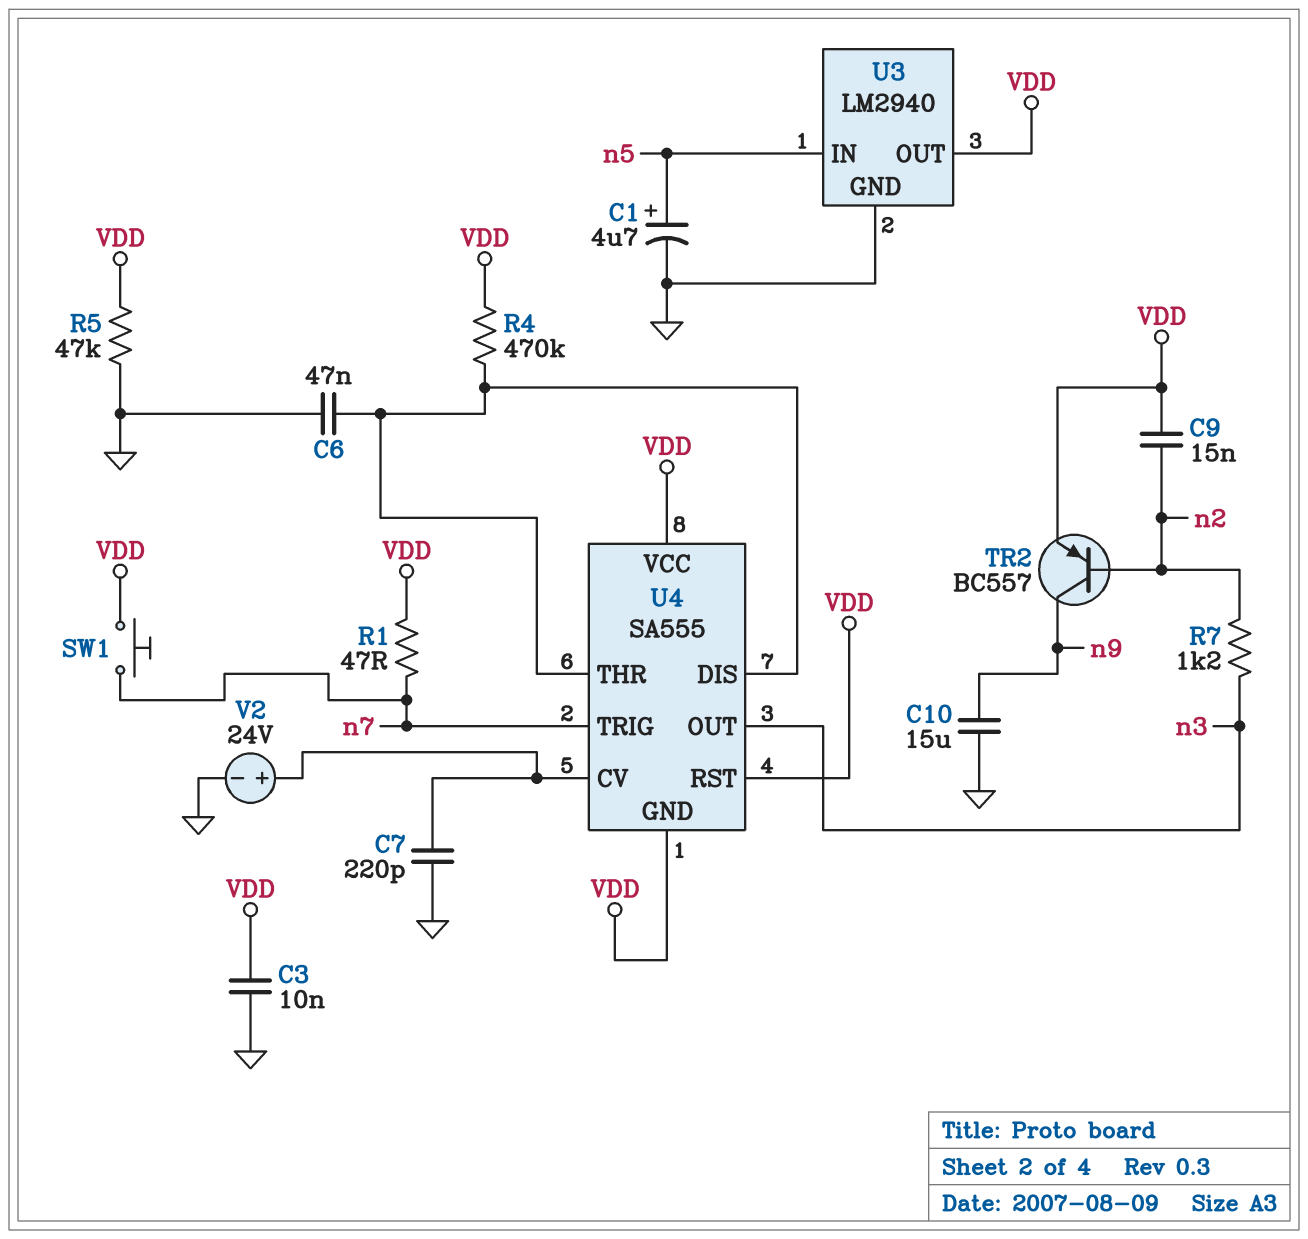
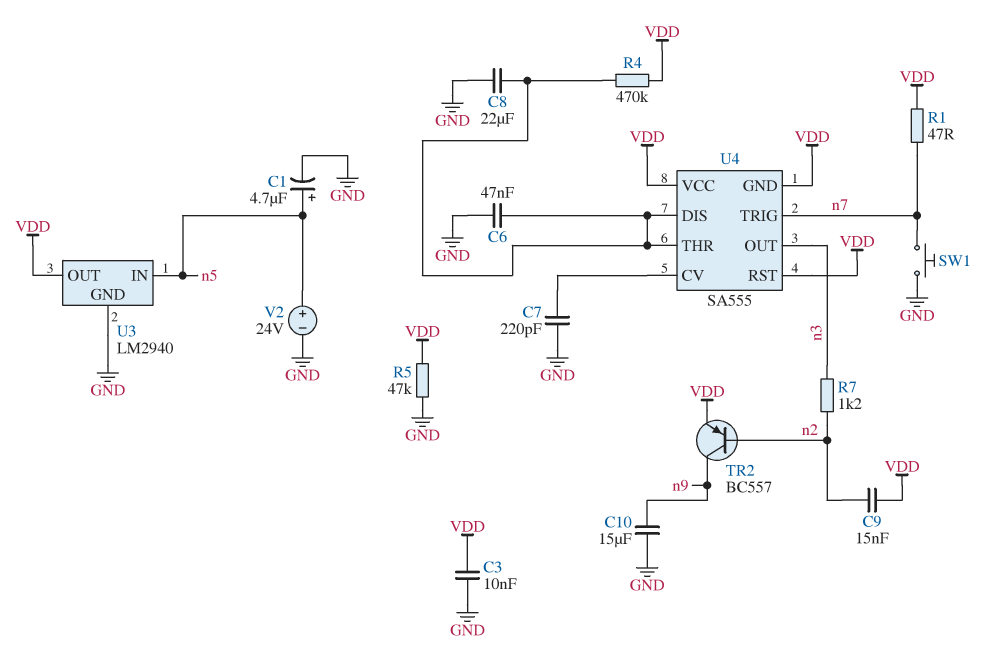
C8: none -> 22uF (GND, U4/DIS)
SW1: button (VDD, n7) -> button (GND, n7)
V2: 24V (plus U4/CV, minus GND) -> 24V (plus n5, minus GND)

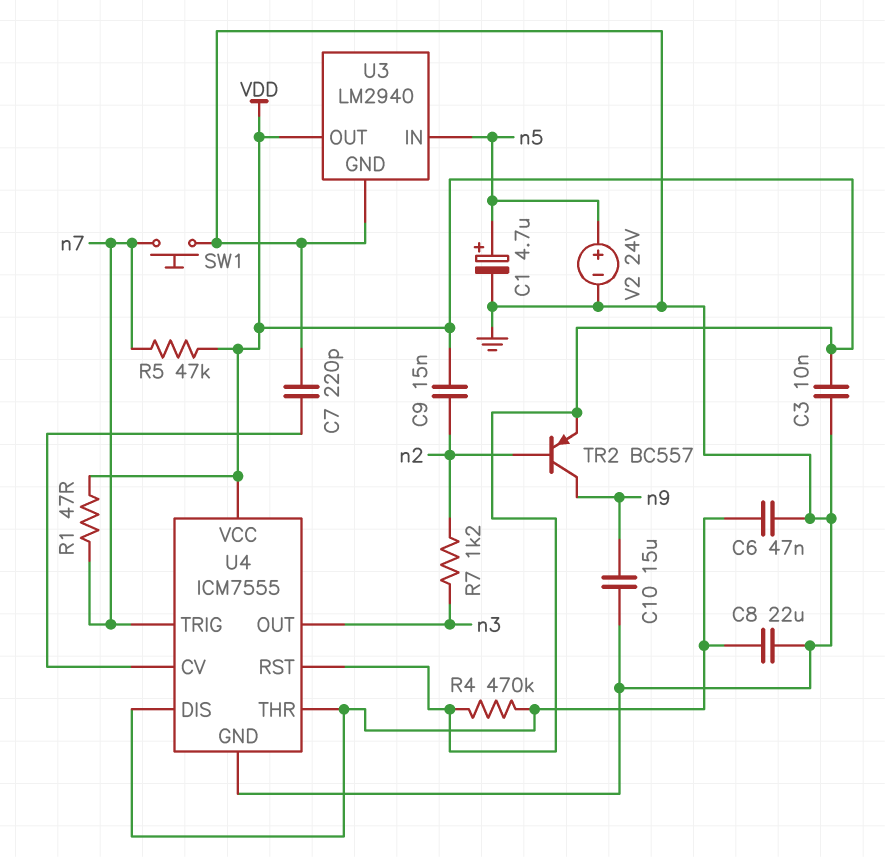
R5: 47k (GND, VDD) -> 47k (VDD, n7)
U4: SA555 -> ICM7555
U4 pin GND: VDD -> GND

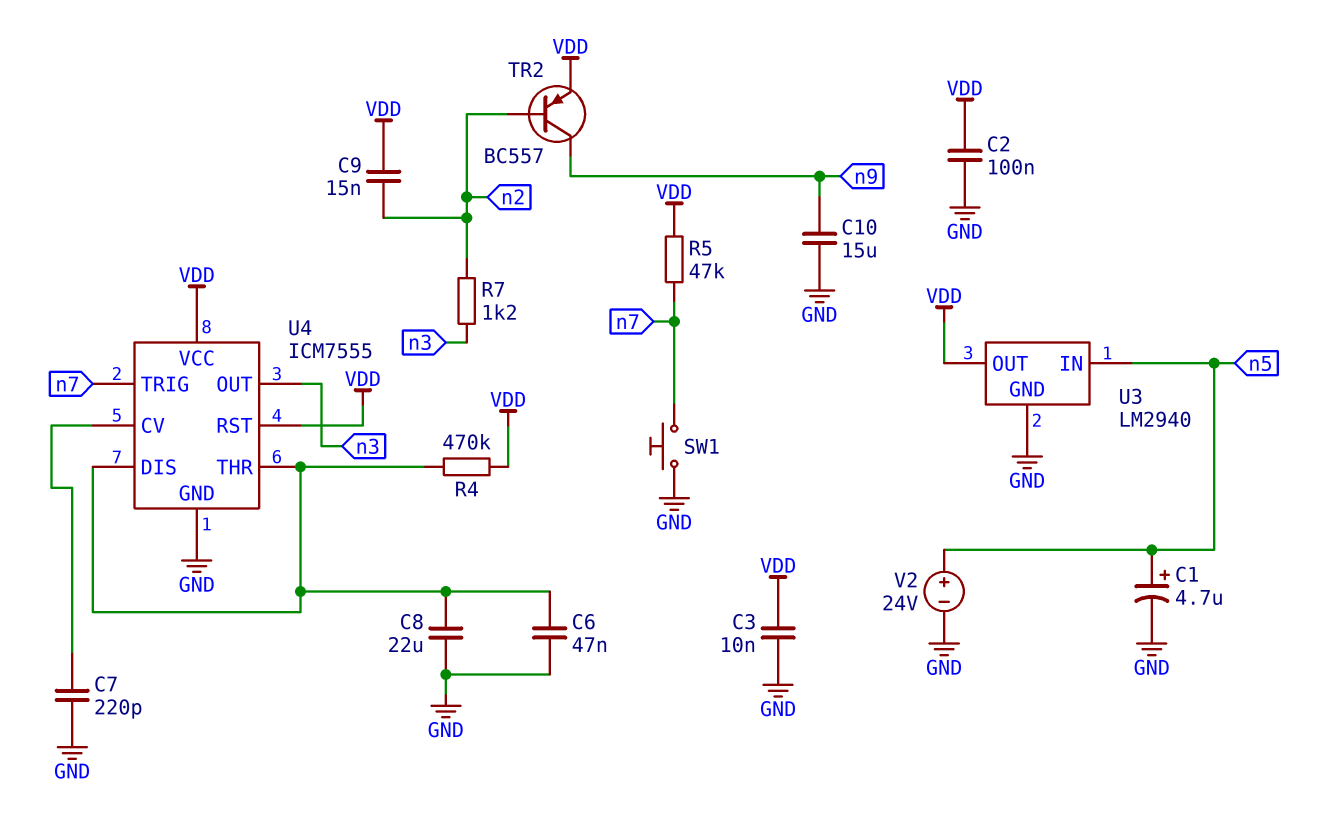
C2: none -> 100nF (GND, VDD)
R1: 47 (VDD, n7) -> none

